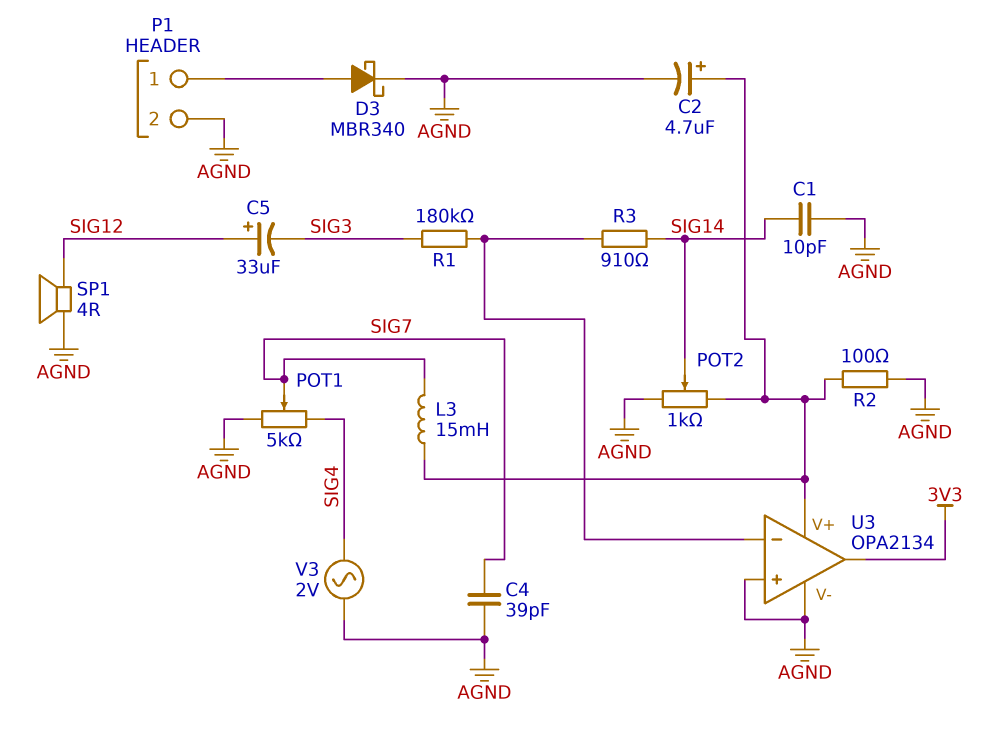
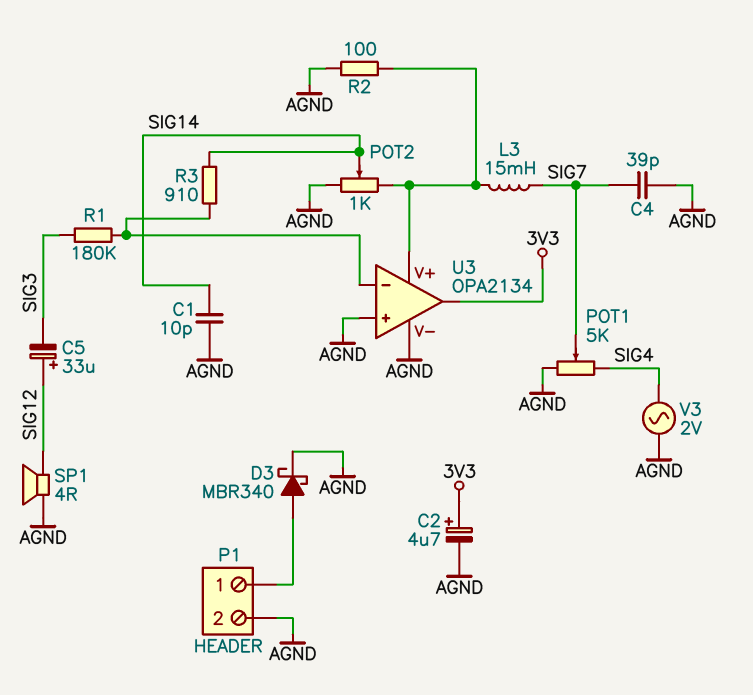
C2: 4.7uF (plus U3/V+, minus AGND) -> 4.7uF (plus 3V3, minus AGND)

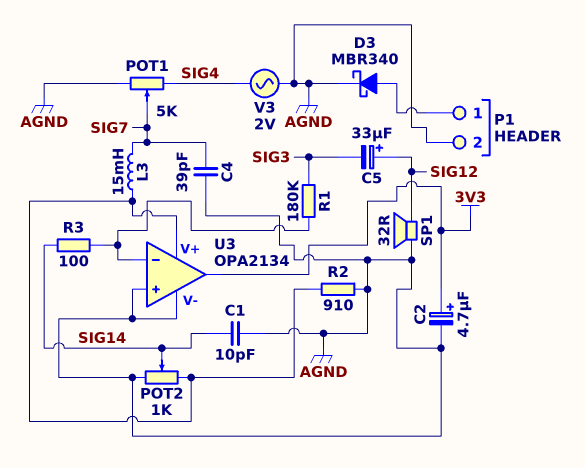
R2: 100 (AGND, U3/V+) -> 910 (AGND, U3/V+)
R3: 910 (SIG14, U3/in-) -> 100 (SIG14, U3/in-)
SP1: speaker 4R (AGND, SIG12) -> speaker 32R (AGND, SIG12)

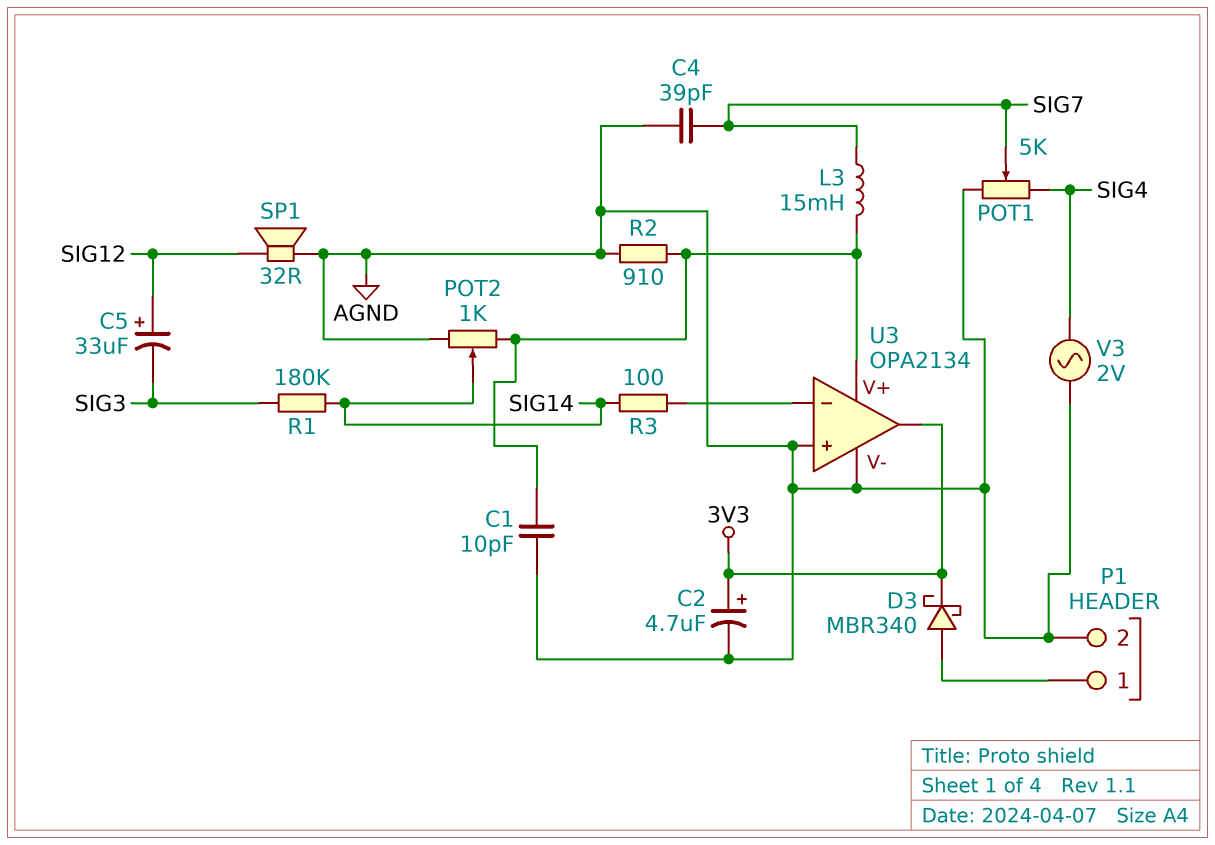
C1: 10pF (AGND, SIG14) -> 10pF (AGND, U3/V+)
D3: schottky MBR340 (A P1/1, K AGND) -> schottky MBR340 (A P1/1, K 3V3)
R1: 180k (SIG3, U3/in-) -> 180k (SIG3, SIG14)

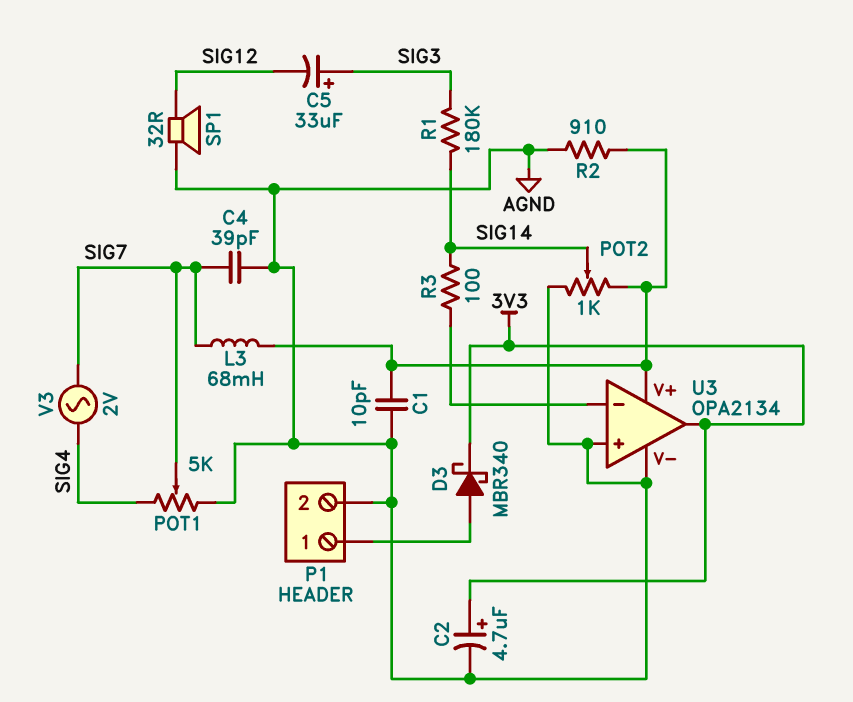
C5: 33uF (plus SIG12, minus SIG3) -> 33uF (plus SIG3, minus SIG12)
L3: 15mH (SIG7, U3/V+) -> 68mH (SIG7, U3/V+)
V3: AC 2V (AGND, SIG4) -> AC 2V (SIG4, SIG7)

